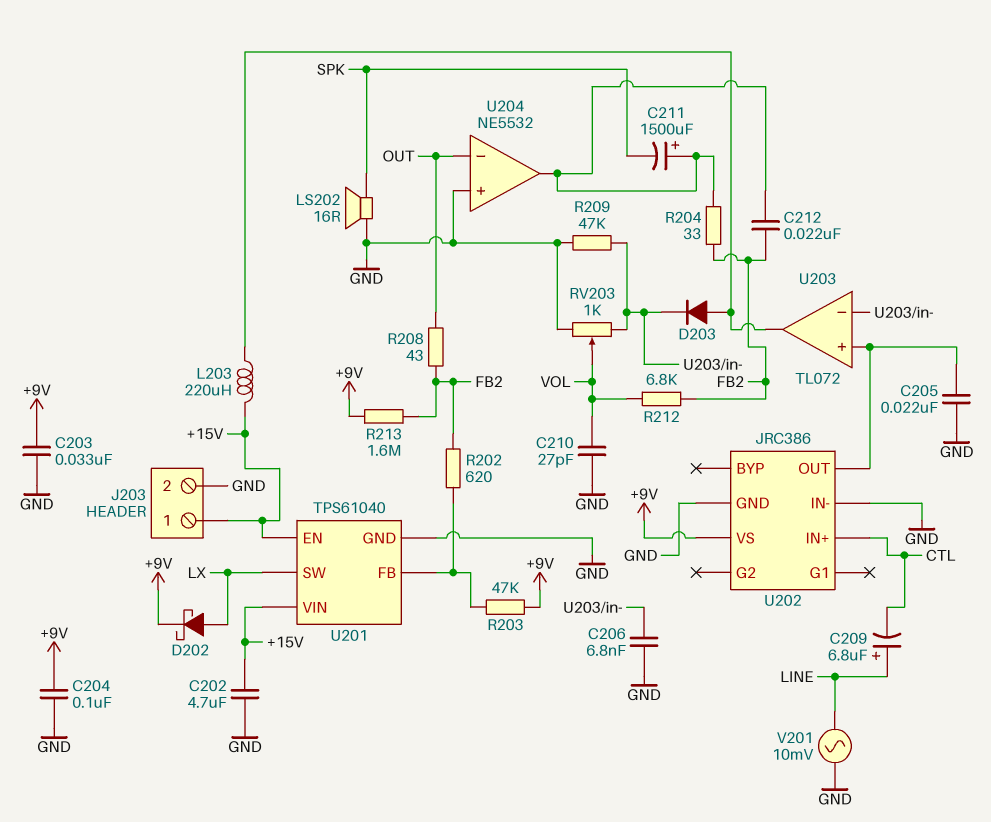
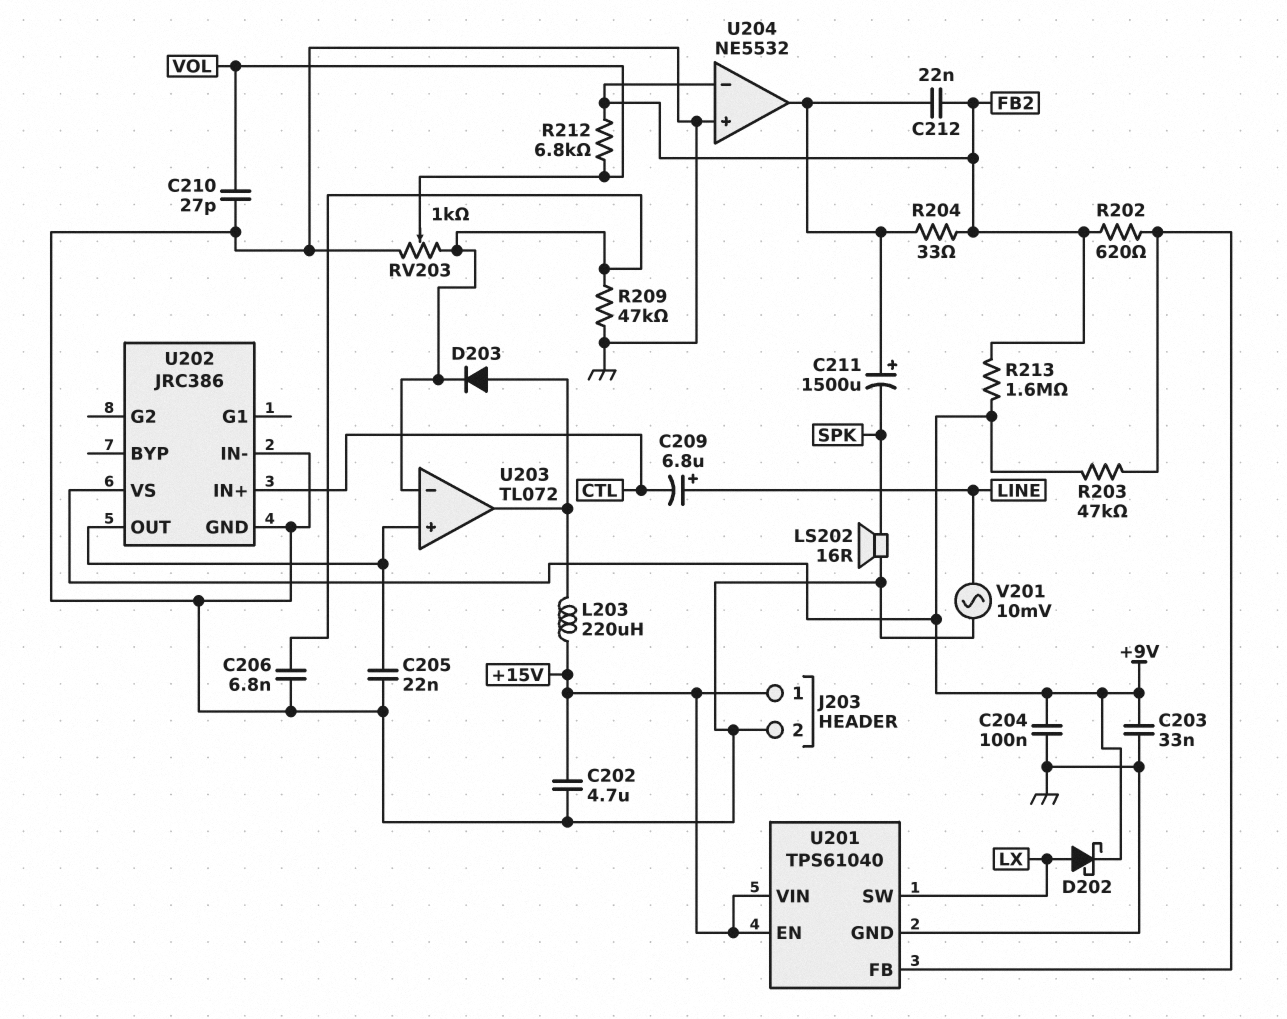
R208: 43 (FB2, OUT) -> none
U204 pin in-: OUT -> FB2

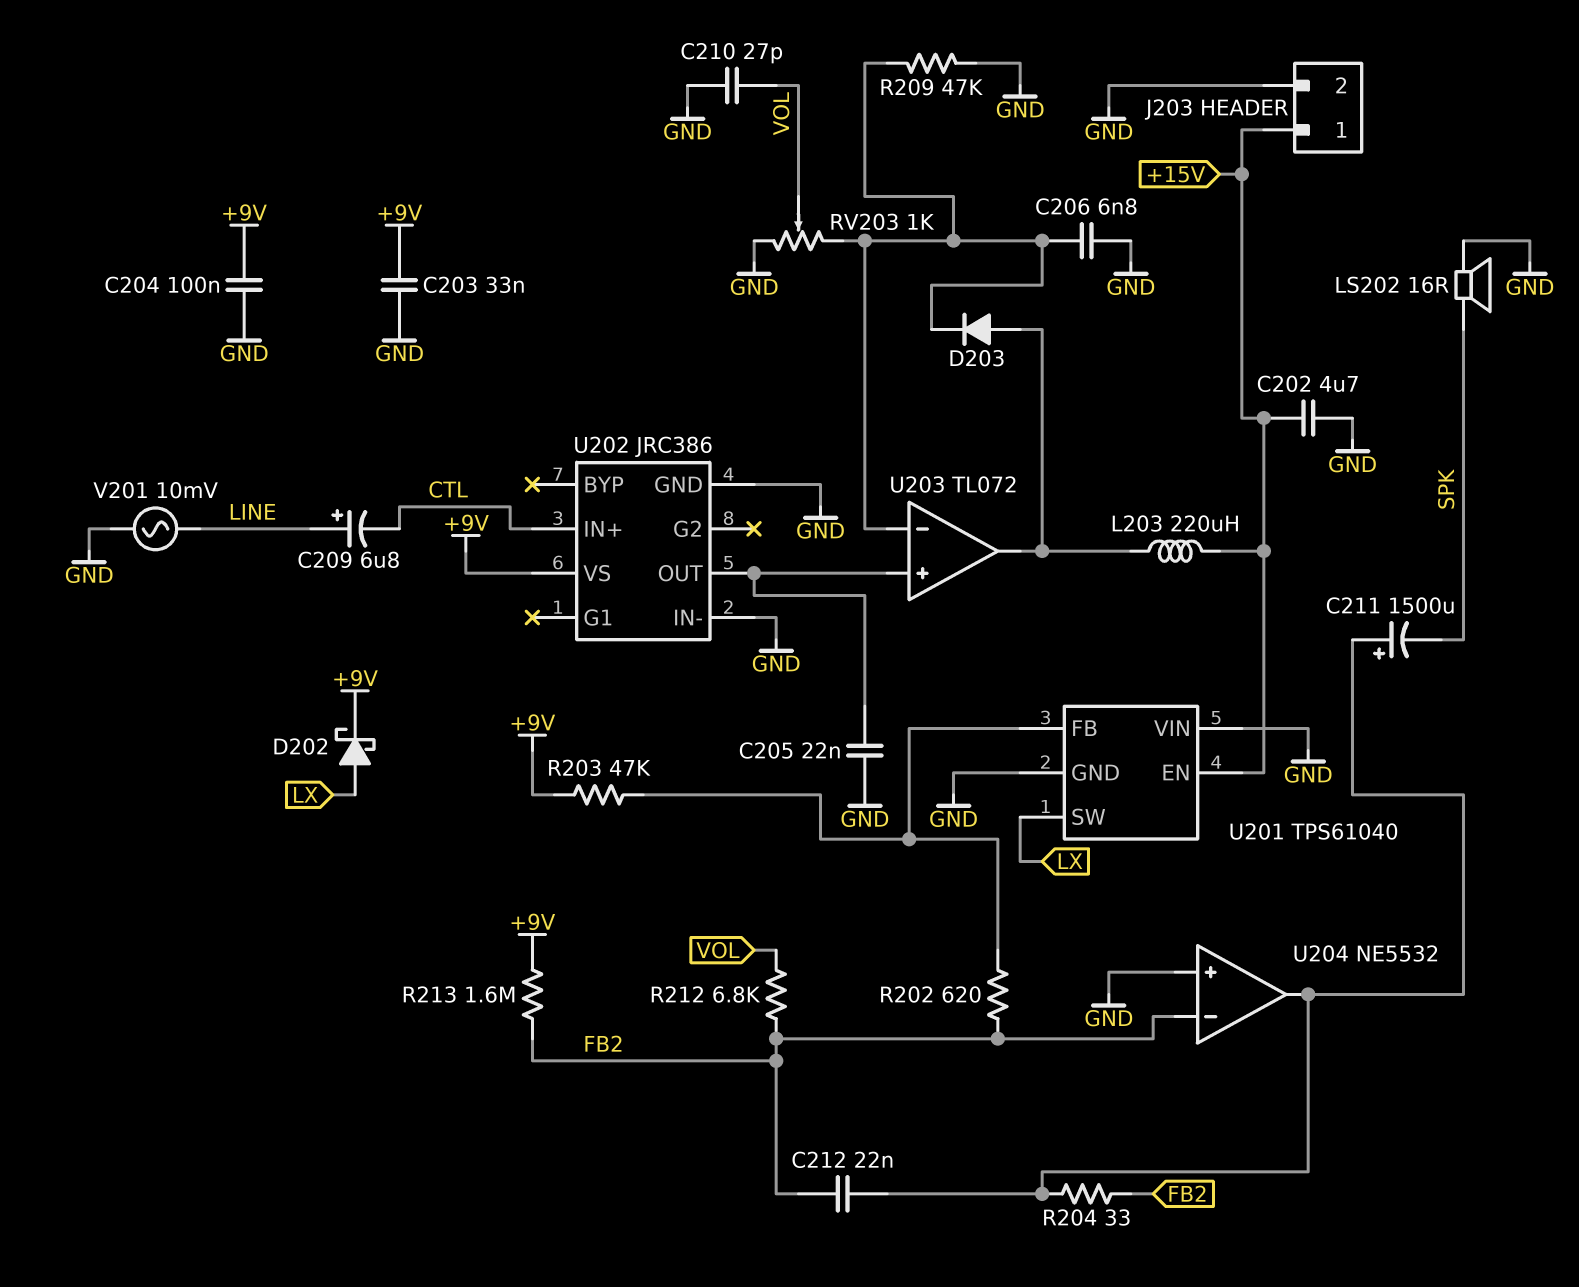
U201 pin VIN: +15V -> GND

